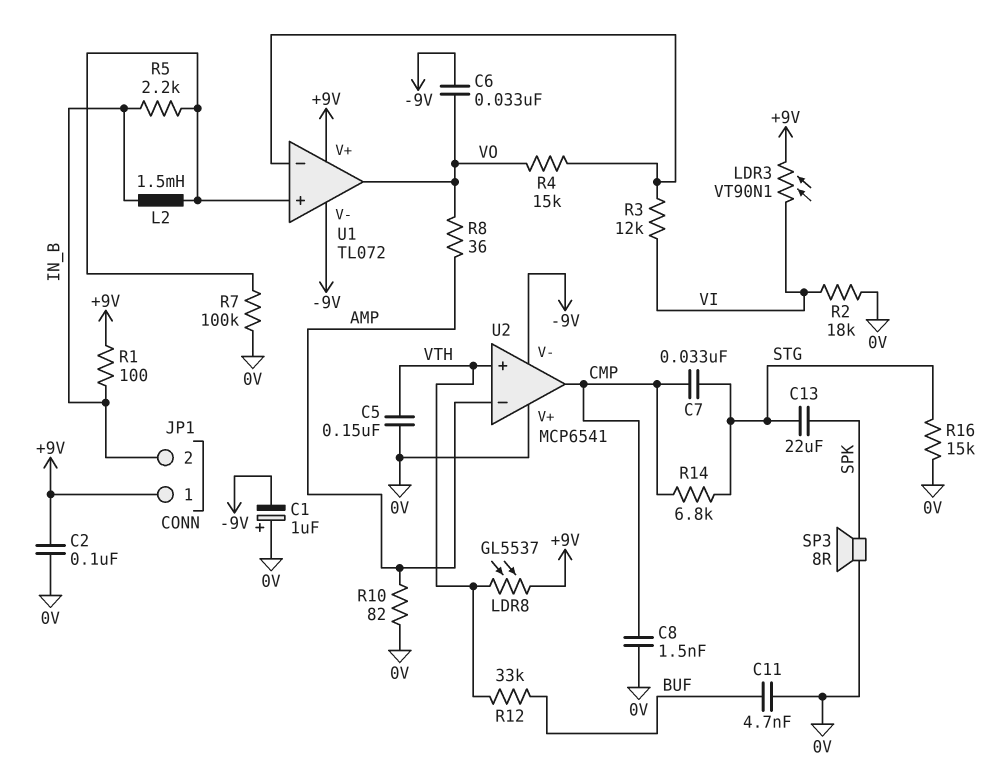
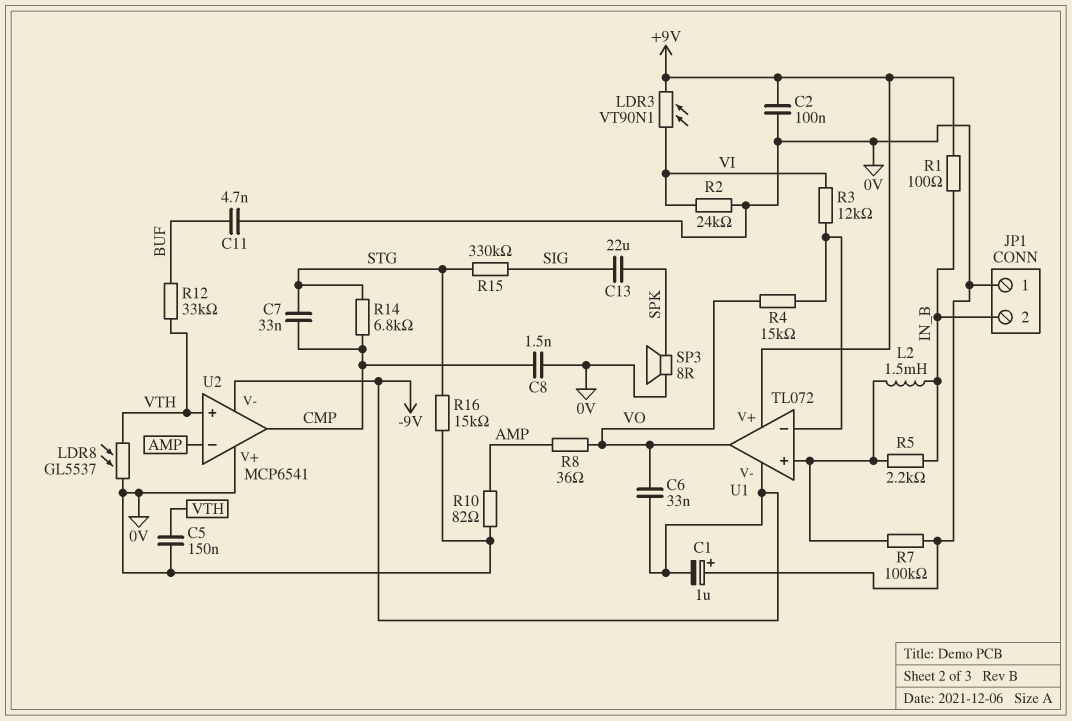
C13: 22uF (SPK, STG) -> 22uF (SIG, SPK)
JP1 pin 1: +9V -> 0V
LDR8: GL5537 (+9V, VTH) -> GL5537 (0V, VTH)
R2: 18k (0V, VI) -> 24k (0V, VI)
R15: none -> 330k (SIG, STG)

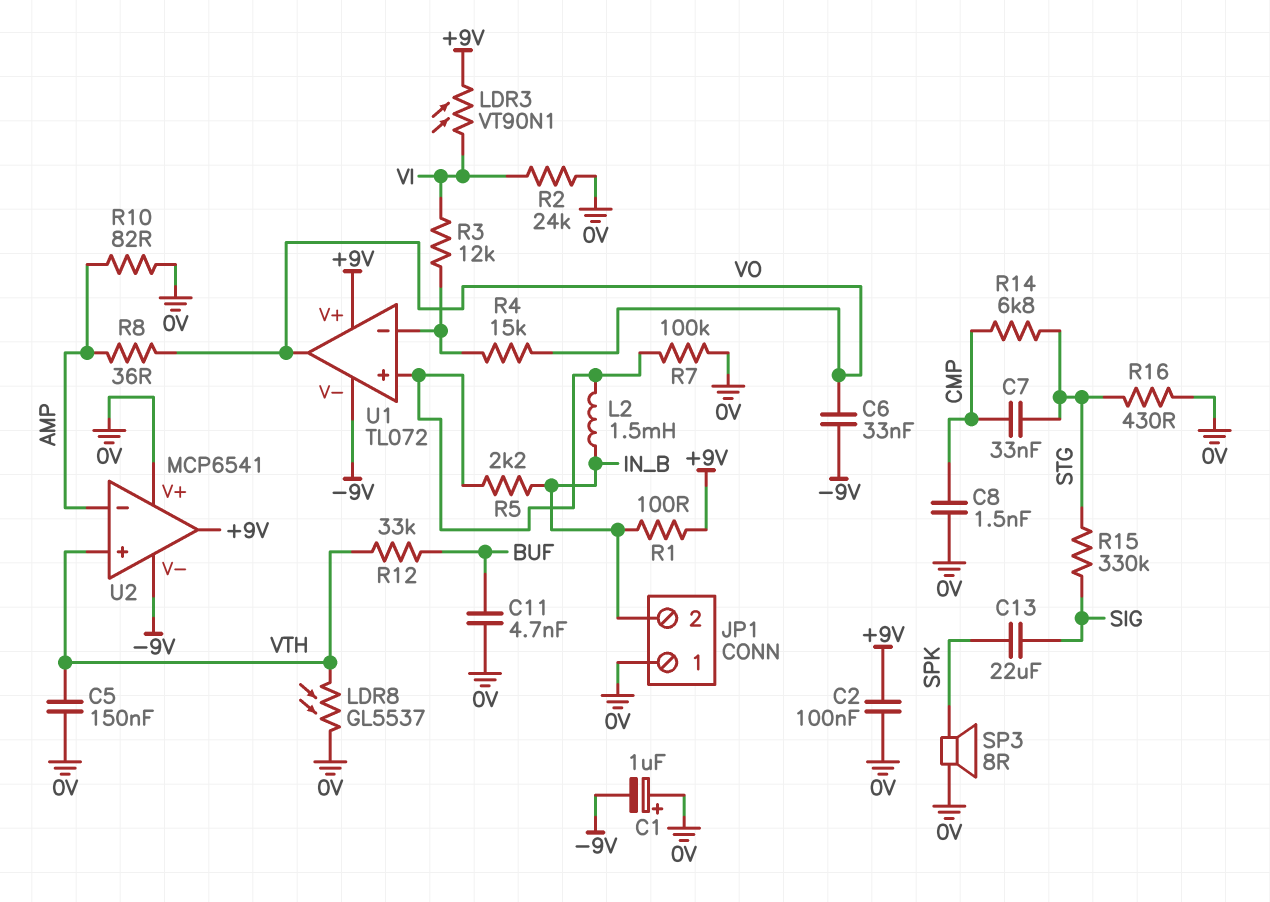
R16: 15k (0V, STG) -> 430 (0V, STG)
U2 pin out: CMP -> +9V

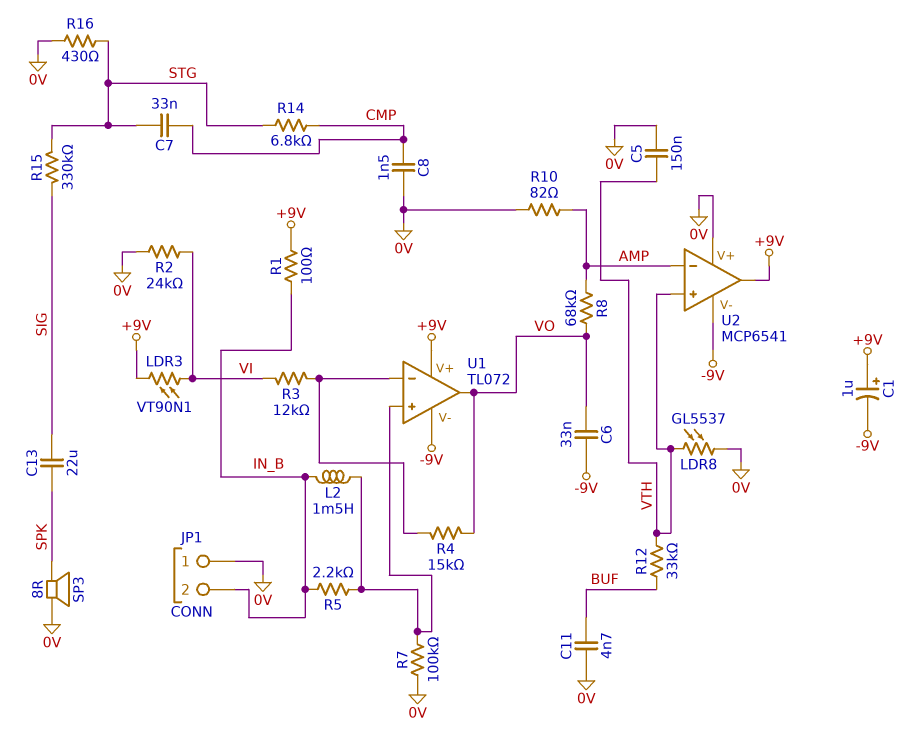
C1: 1uF (plus 0V, minus -9V) -> 1uF (plus +9V, minus -9V)
C2: 100nF (+9V, 0V) -> none
R8: 36 (AMP, VO) -> 68k (AMP, VO)

